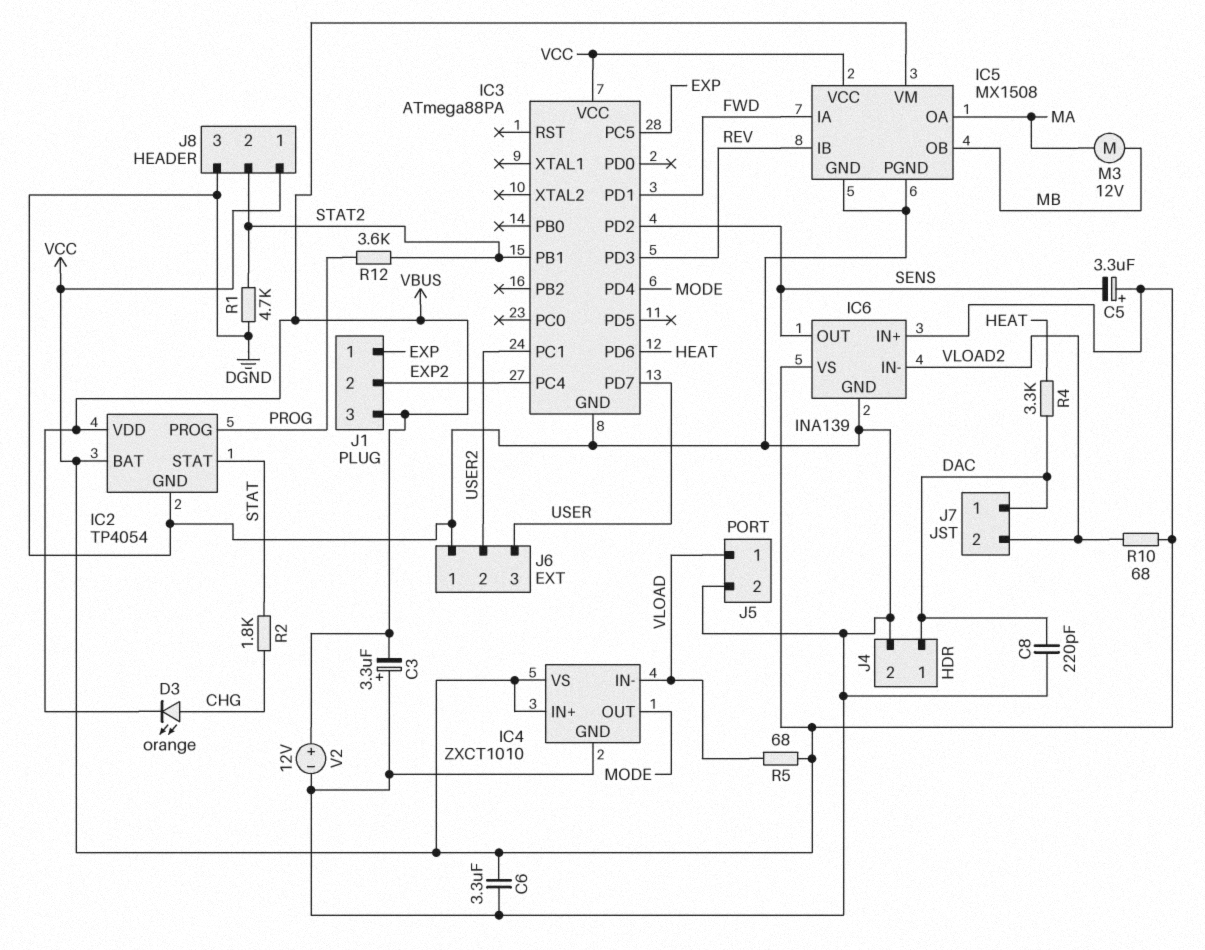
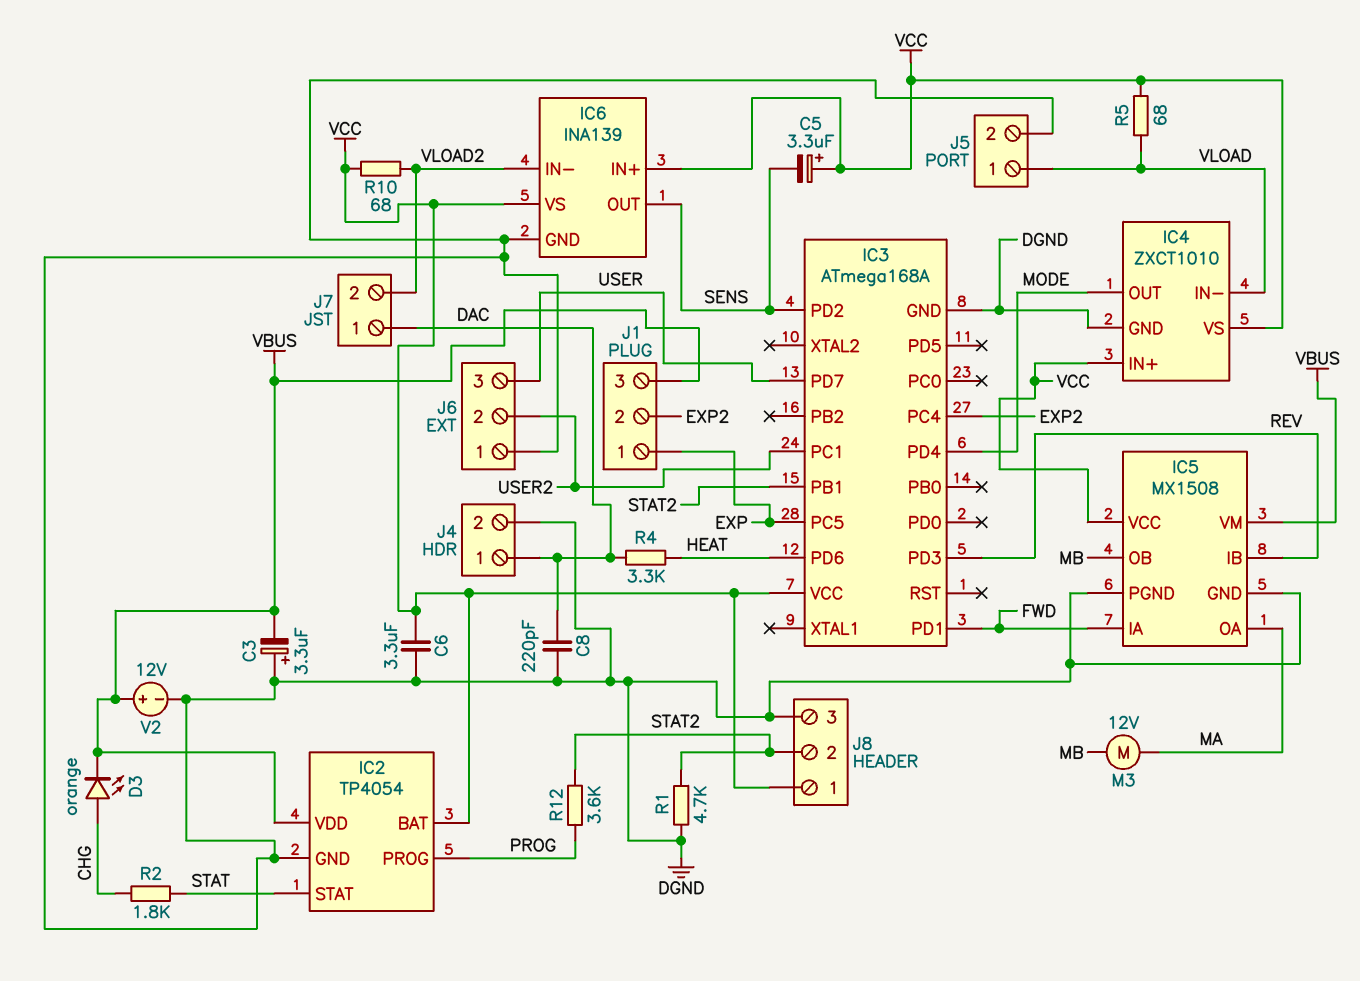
IC3: ATmega88PA -> ATmega168A

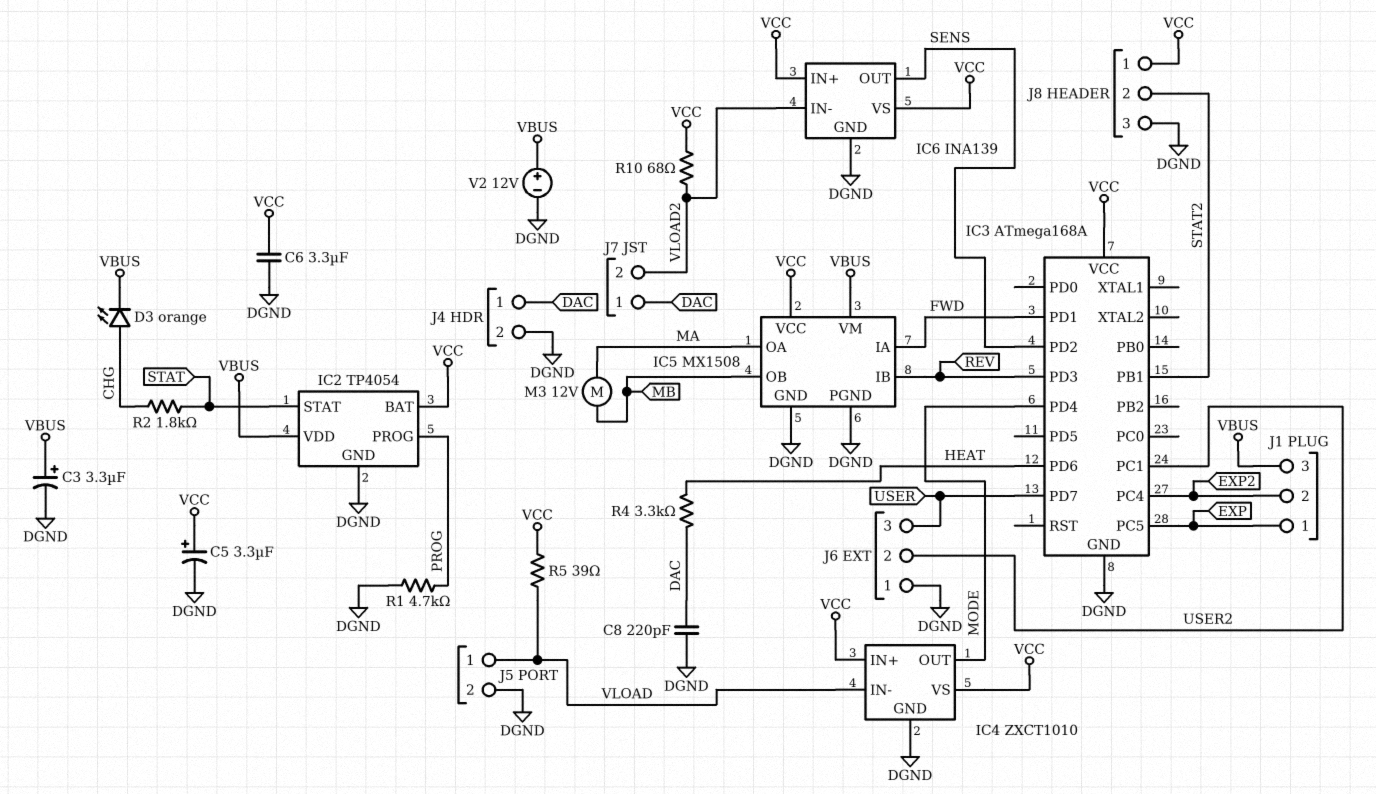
C3: 3.3uF (plus DGND, minus VBUS) -> 3.3uF (plus VBUS, minus DGND)
C5: 3.3uF (plus VCC, minus SENS) -> 3.3uF (plus VCC, minus DGND)
R1: 4.7k (DGND, STAT2) -> 4.7k (DGND, PROG)
R5: 68 (VCC, VLOAD) -> 39 (VCC, VLOAD)
R12: 3.6k (PROG, STAT2) -> none

